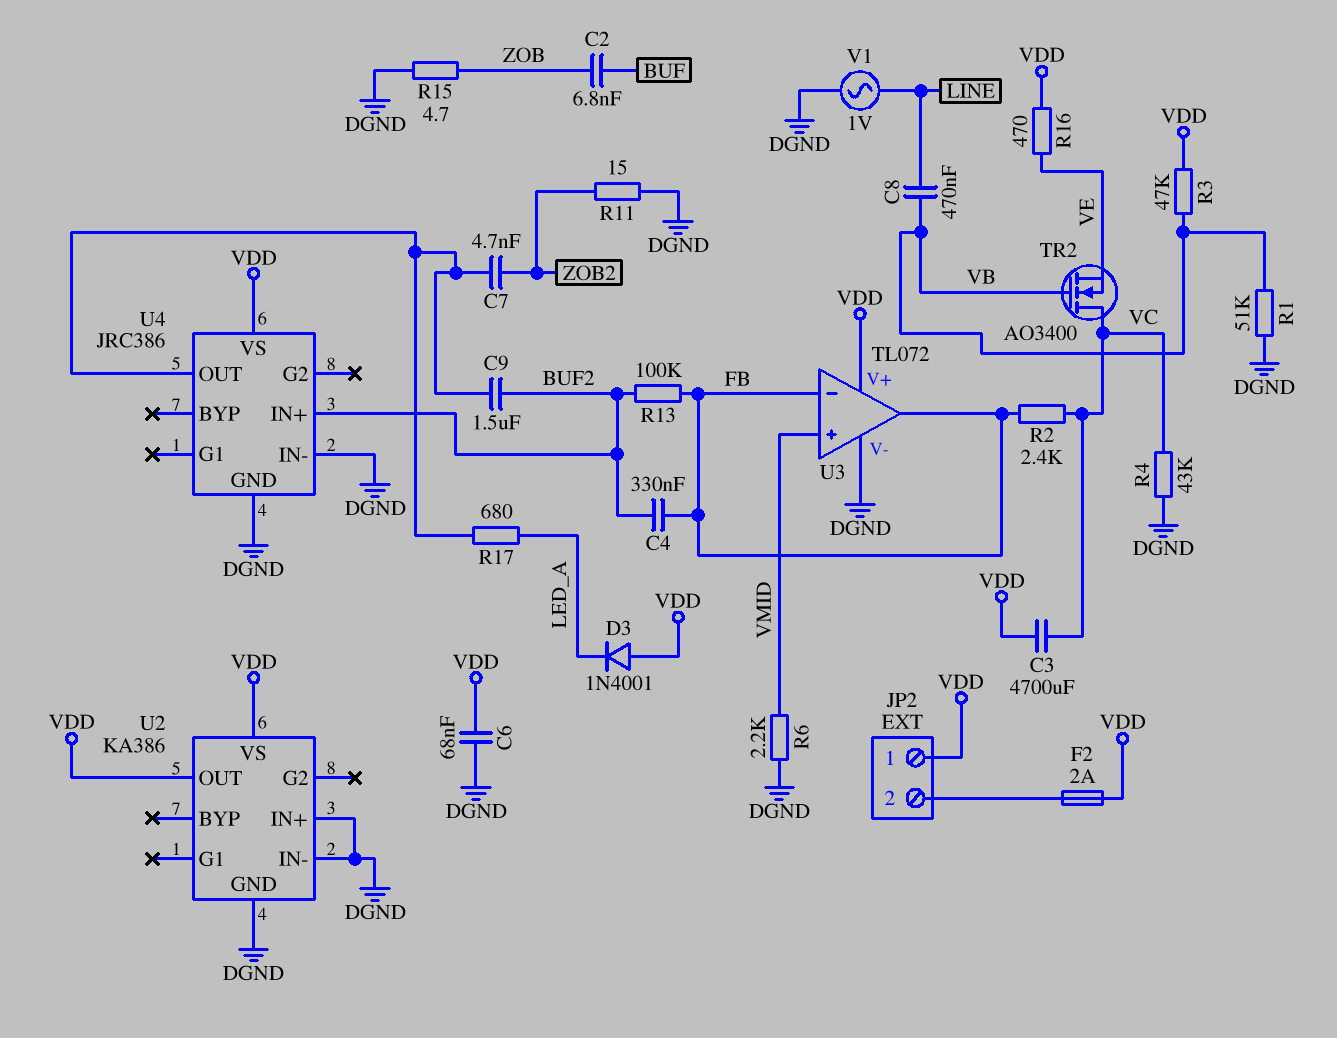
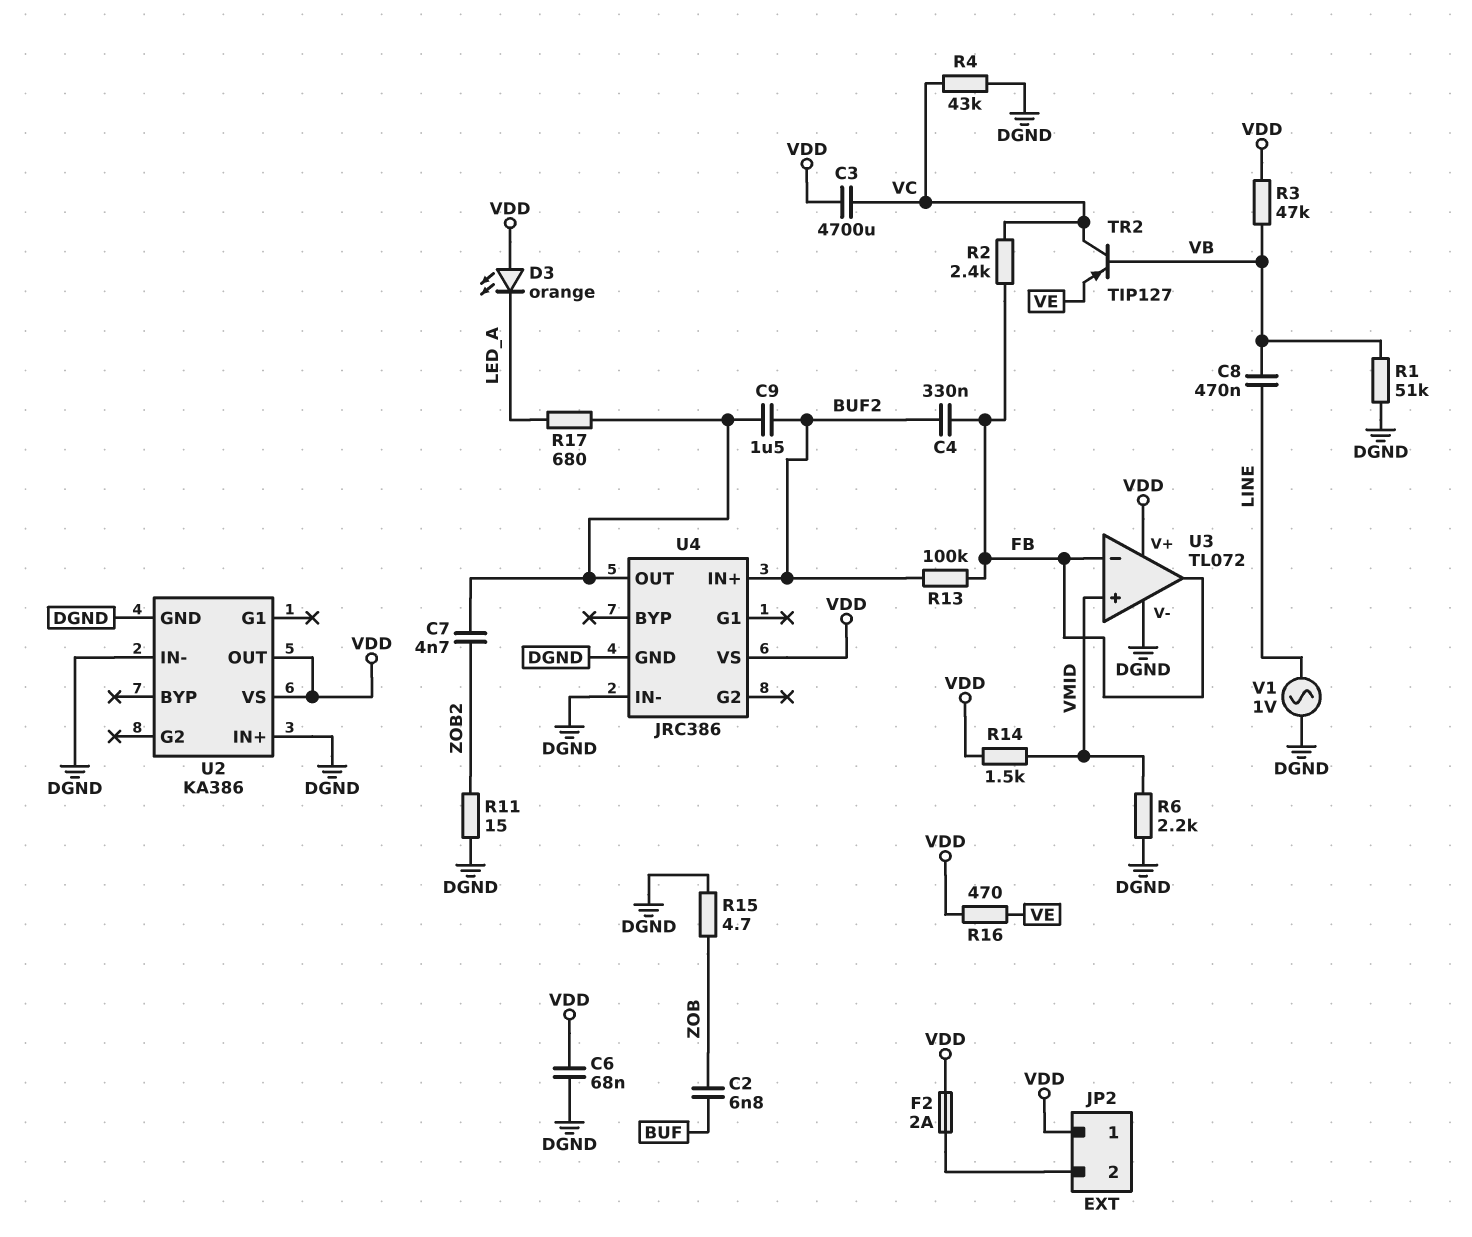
D3: diode 1N4001 (A VDD, K LED_A) -> LED orange (A VDD, K LED_A)
R14: none -> 1.5k (VDD, VMID)
TR2: NMOS AO3400 (G VB, D VC, S VE) -> PNP TIP127 (B VB, C VC, E VE)

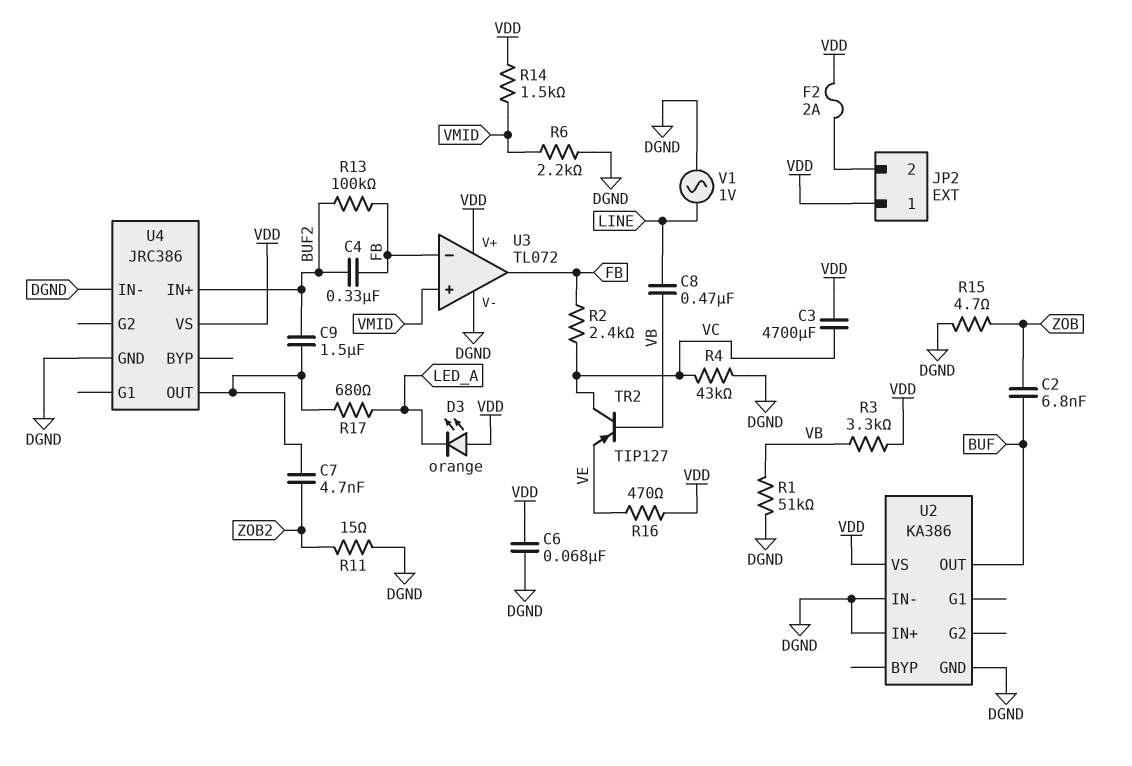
R3: 47k (VB, VDD) -> 3.3k (VB, VDD)
U2 pin OUT: VDD -> BUF

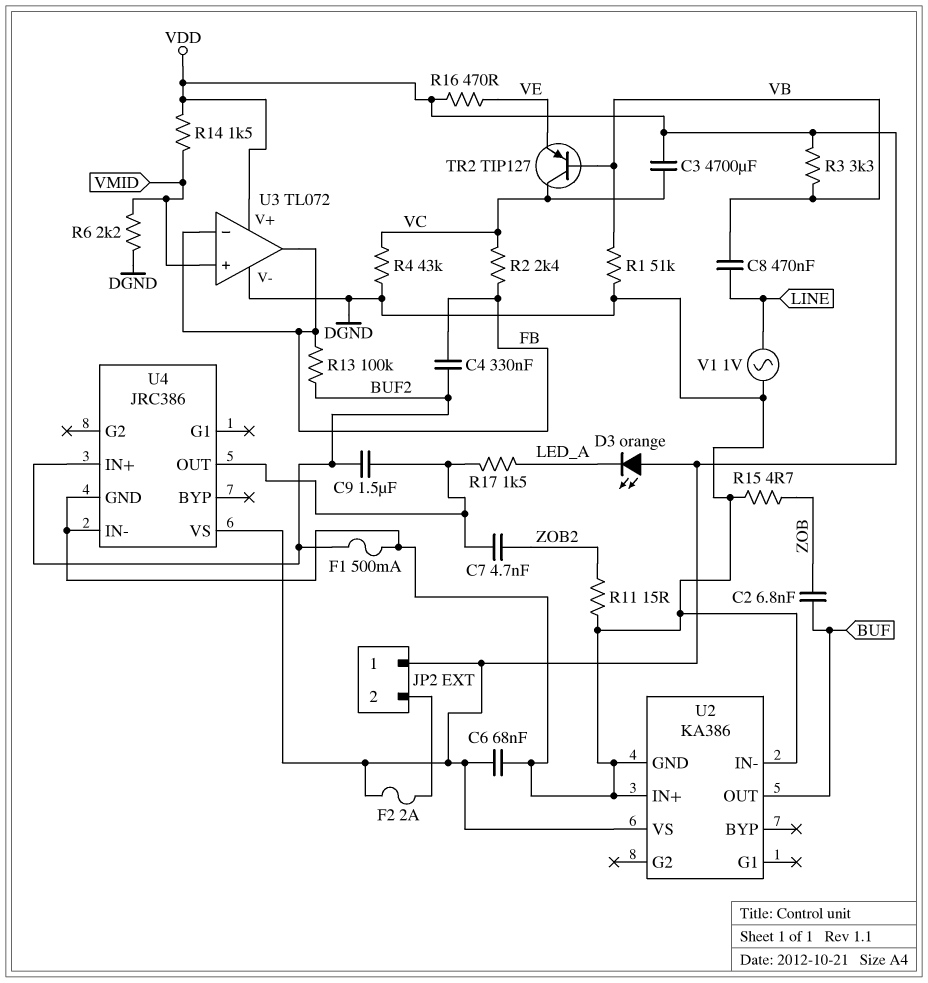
F1: none -> 500mA (BUF2, DGND)
R17: 680 (LED_A, U4/OUT) -> 1.5k (LED_A, U4/OUT)

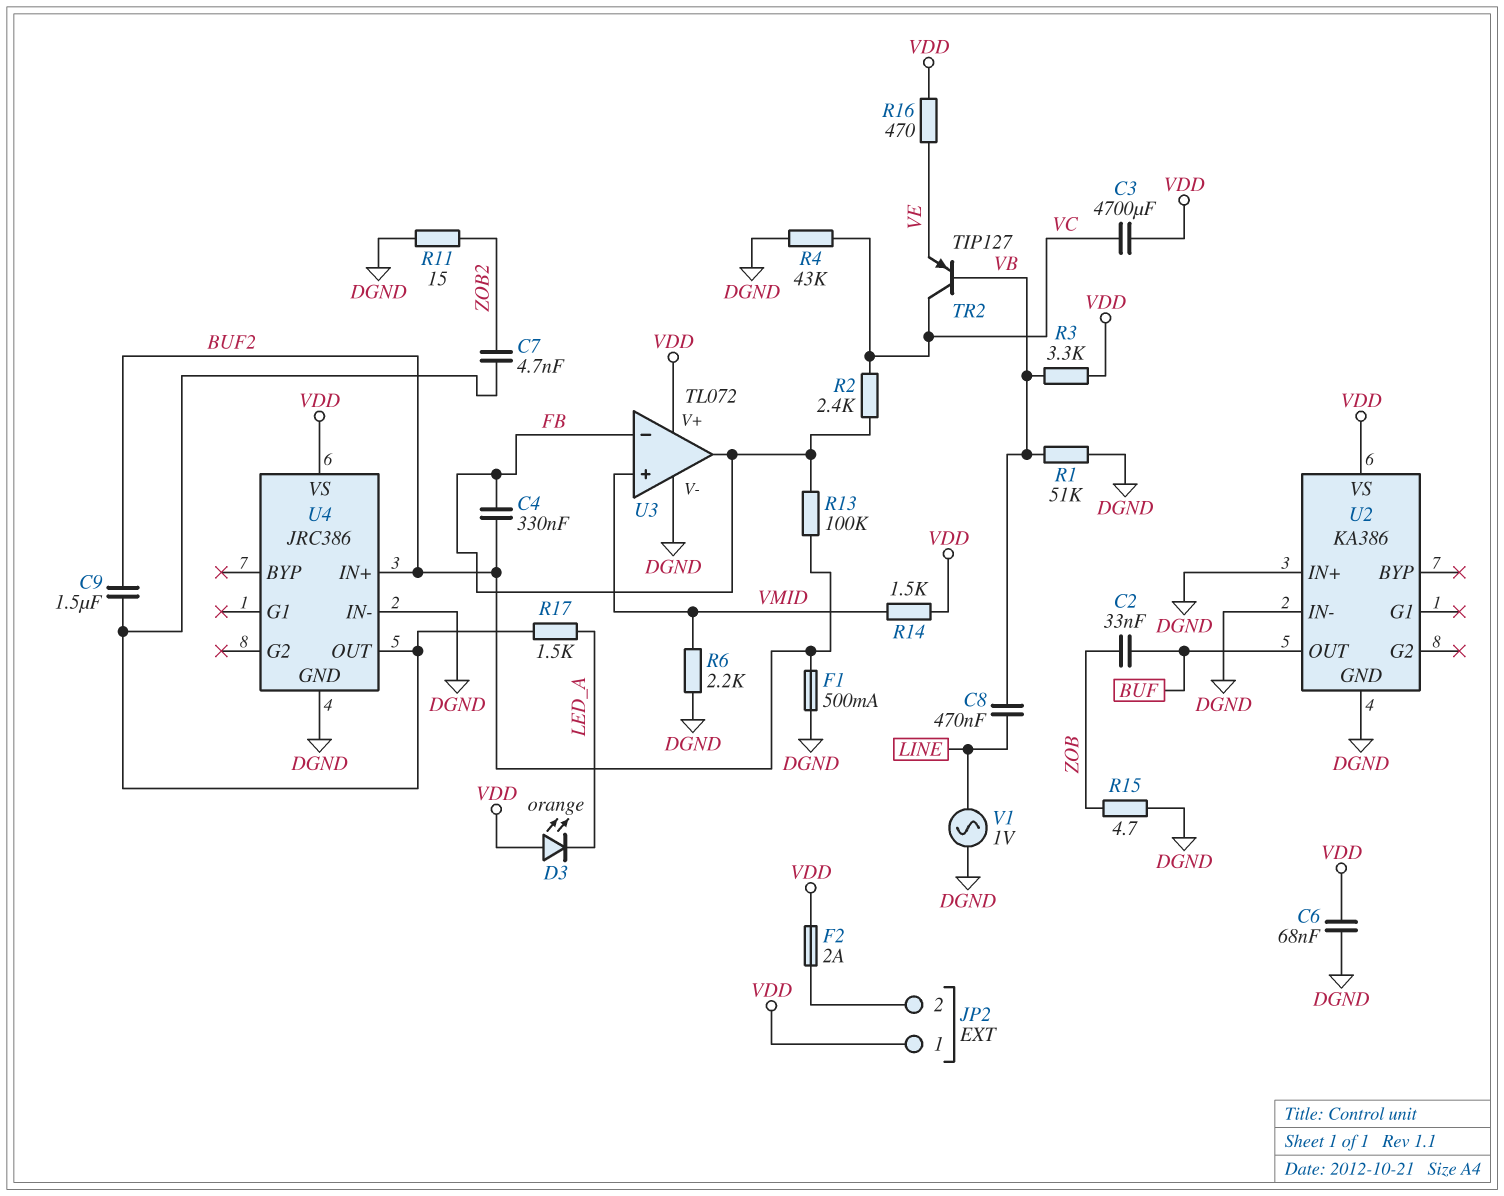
C2: 6.8nF (BUF, ZOB) -> 33nF (BUF, ZOB)

